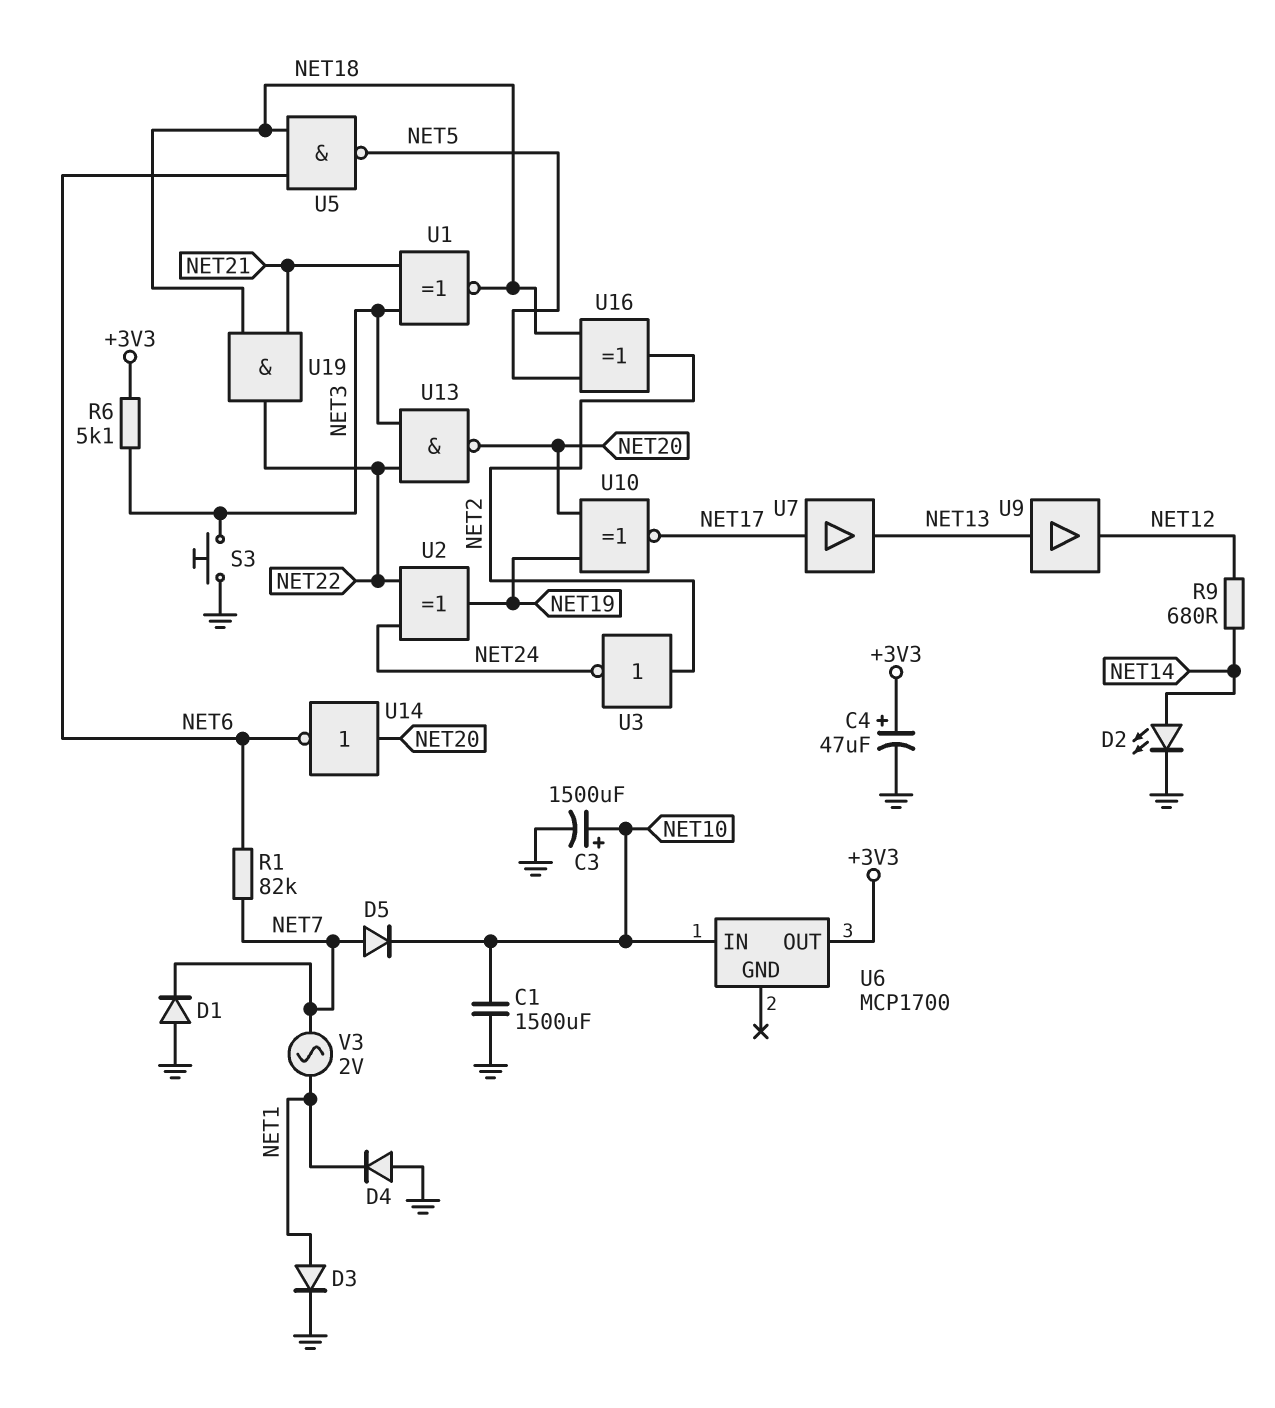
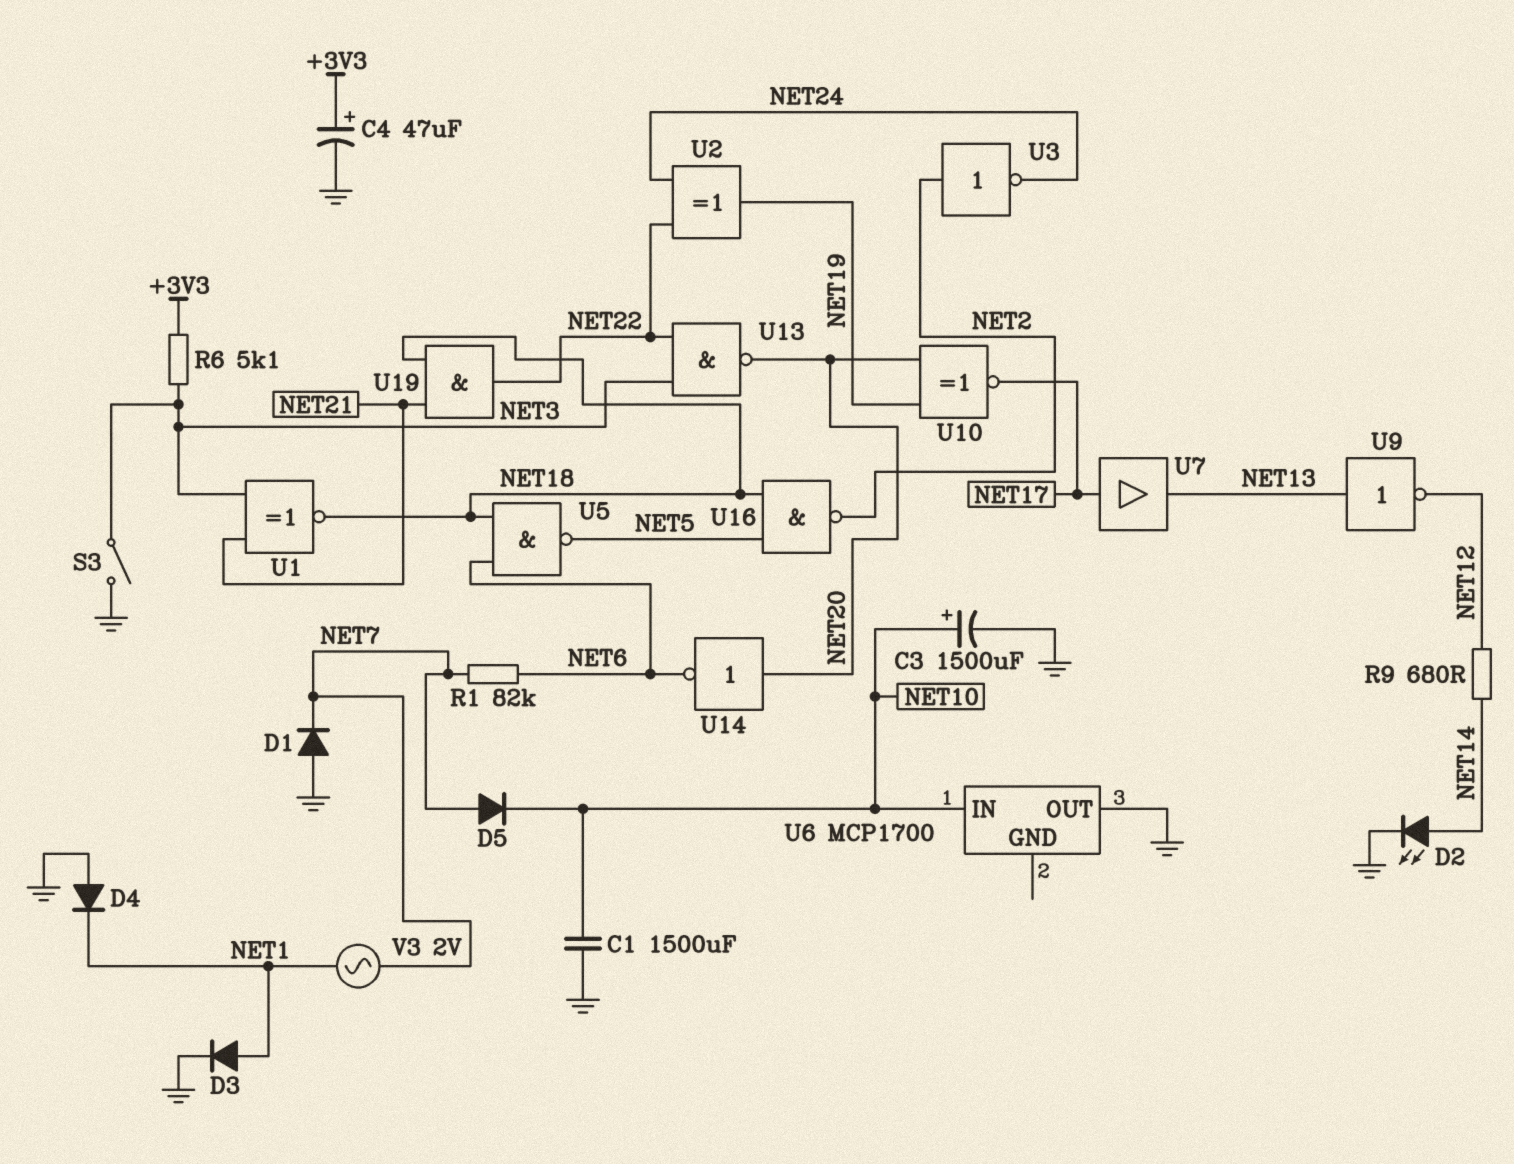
S3: button (GND, NET3) -> switch (GND, NET3)
U6 pin OUT: +3V3 -> GND
U9: buffer (in NET13, out NET12) -> NOT (in NET13, out NET12)
U16: XOR (in NET5, in NET18, out NET2) -> NAND (in NET5, in NET18, out NET2)

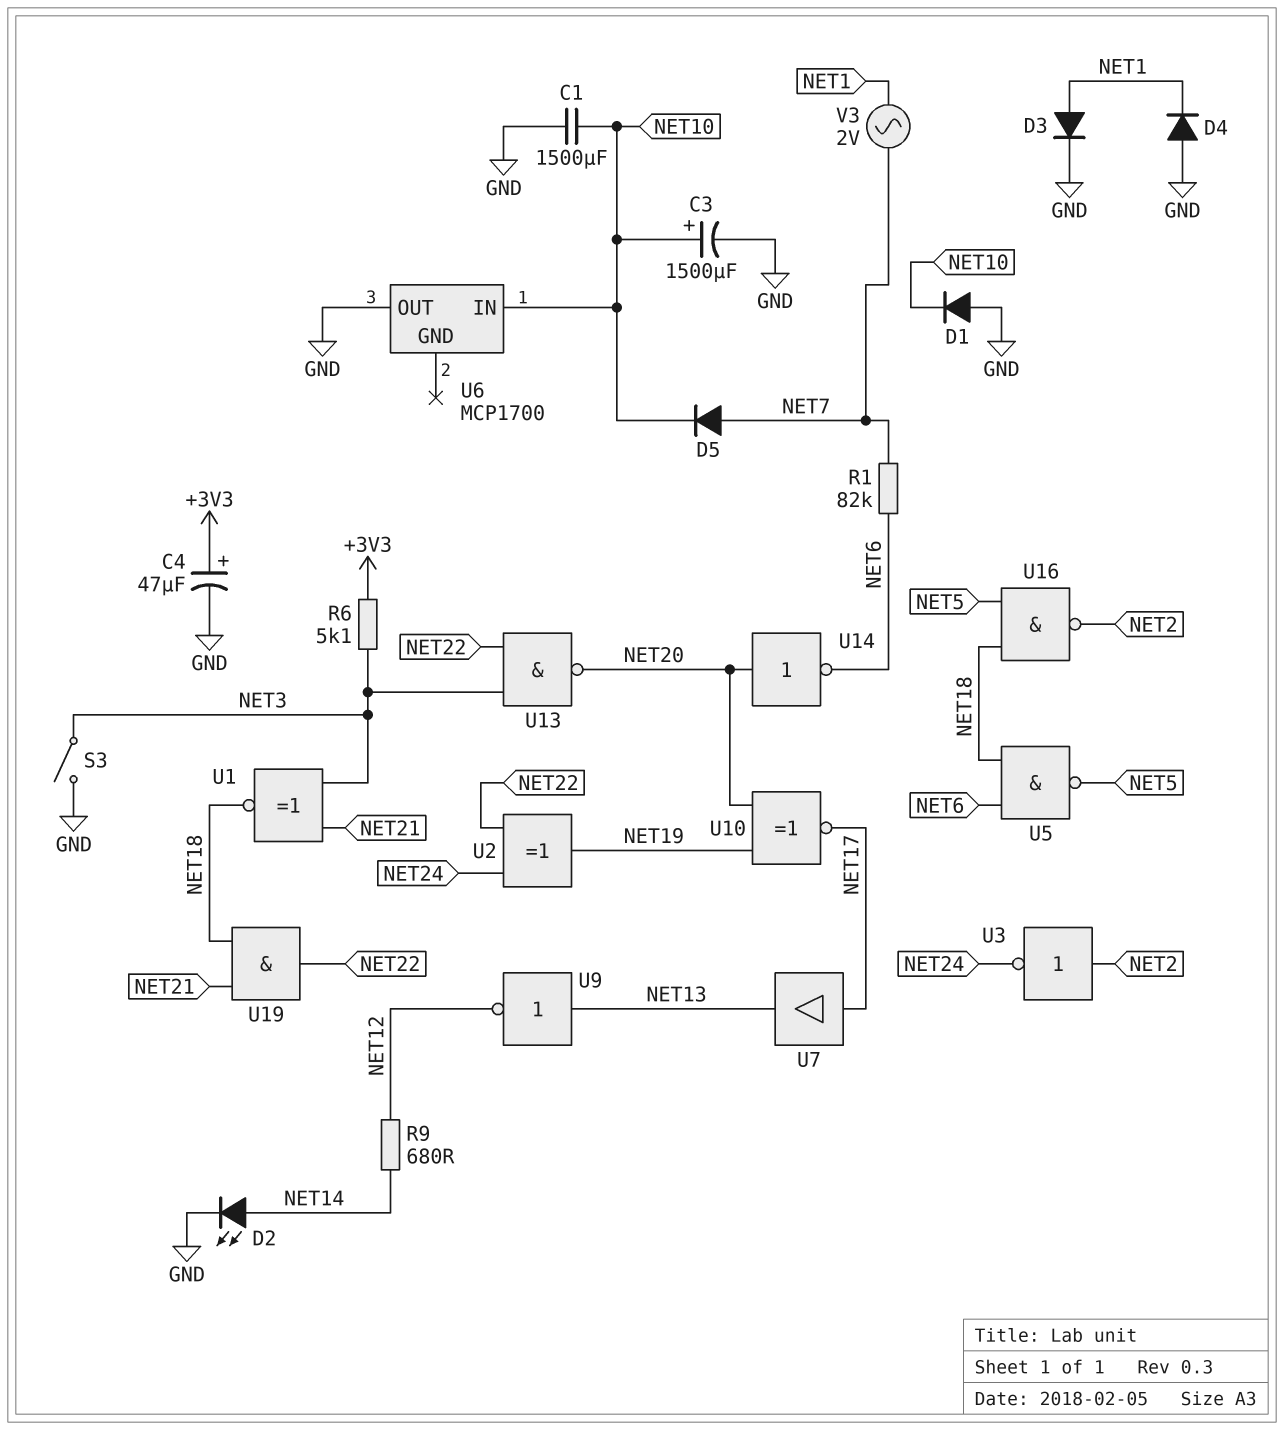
D1: diode (A GND, K NET7) -> diode (A GND, K NET10)

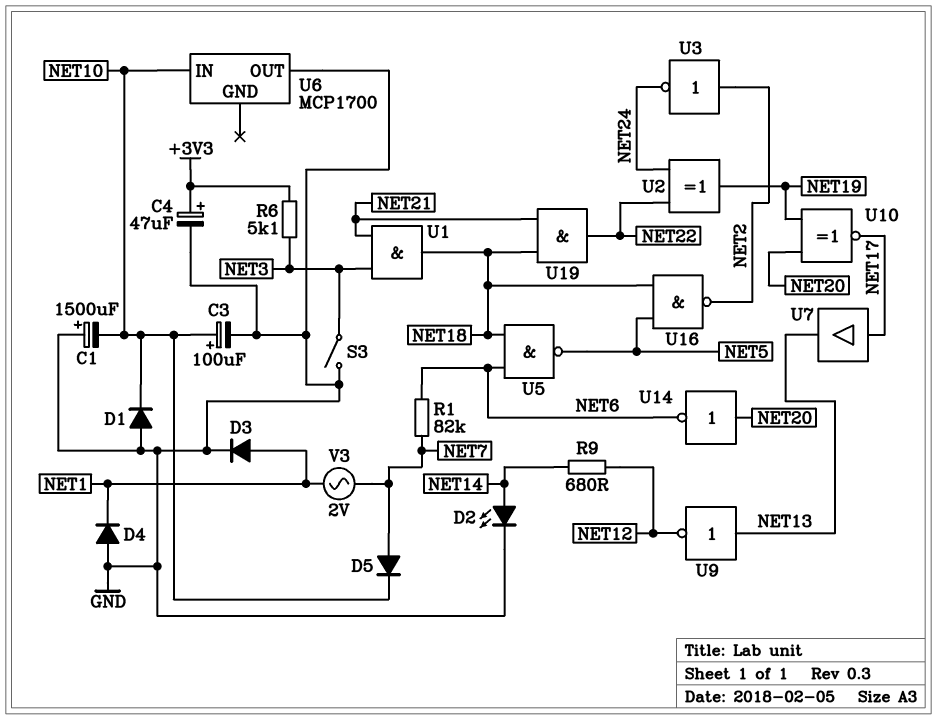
C1: 1500uF (GND, NET10) -> 1500uF (plus GND, minus NET10)
C3: 1500uF (plus NET10, minus GND) -> 100uF (plus NET10, minus GND)
U1: XNOR (in NET3, in NET21, out NET18) -> AND (in NET3, in NET21, out NET18)
U13: NAND (in NET3, in NET22, out NET20) -> none

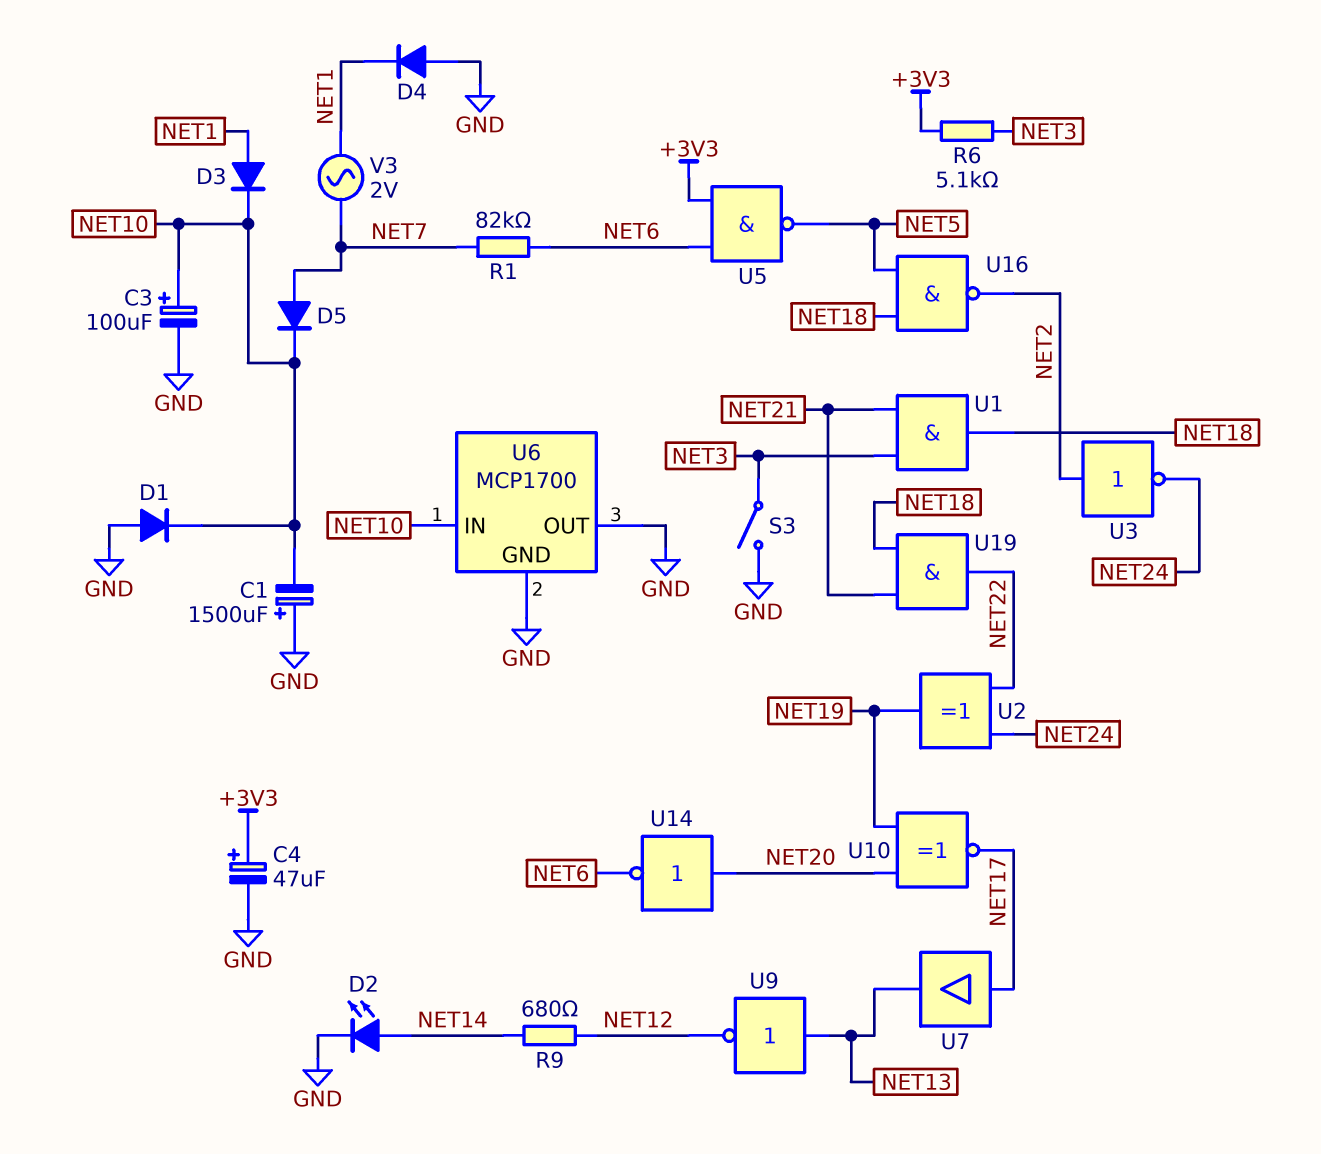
D3: diode (A NET1, K GND) -> diode (A NET1, K NET10)
U5: NAND (in NET6, in NET18, out NET5) -> NAND (in +3V3, in NET6, out NET5)
U6 pin GND: none -> GND

